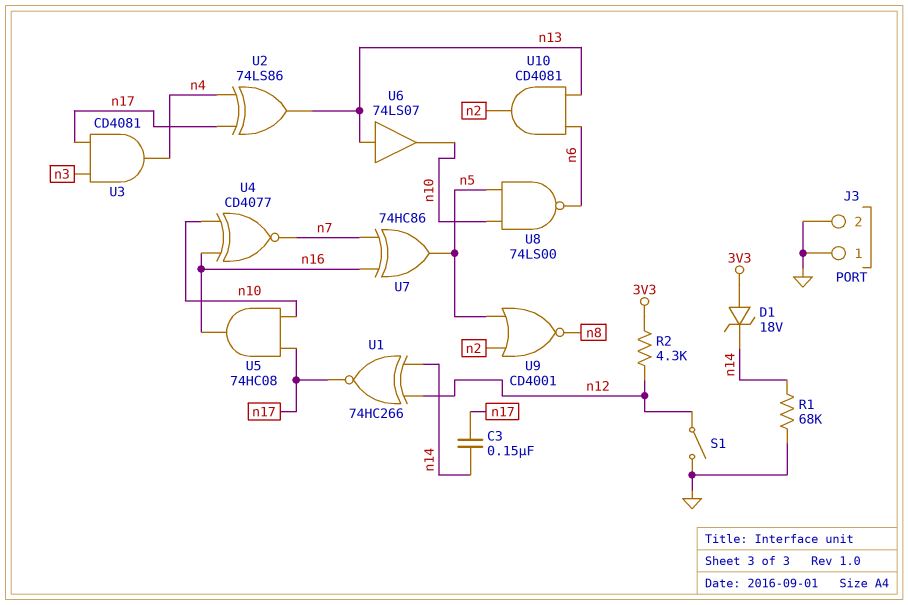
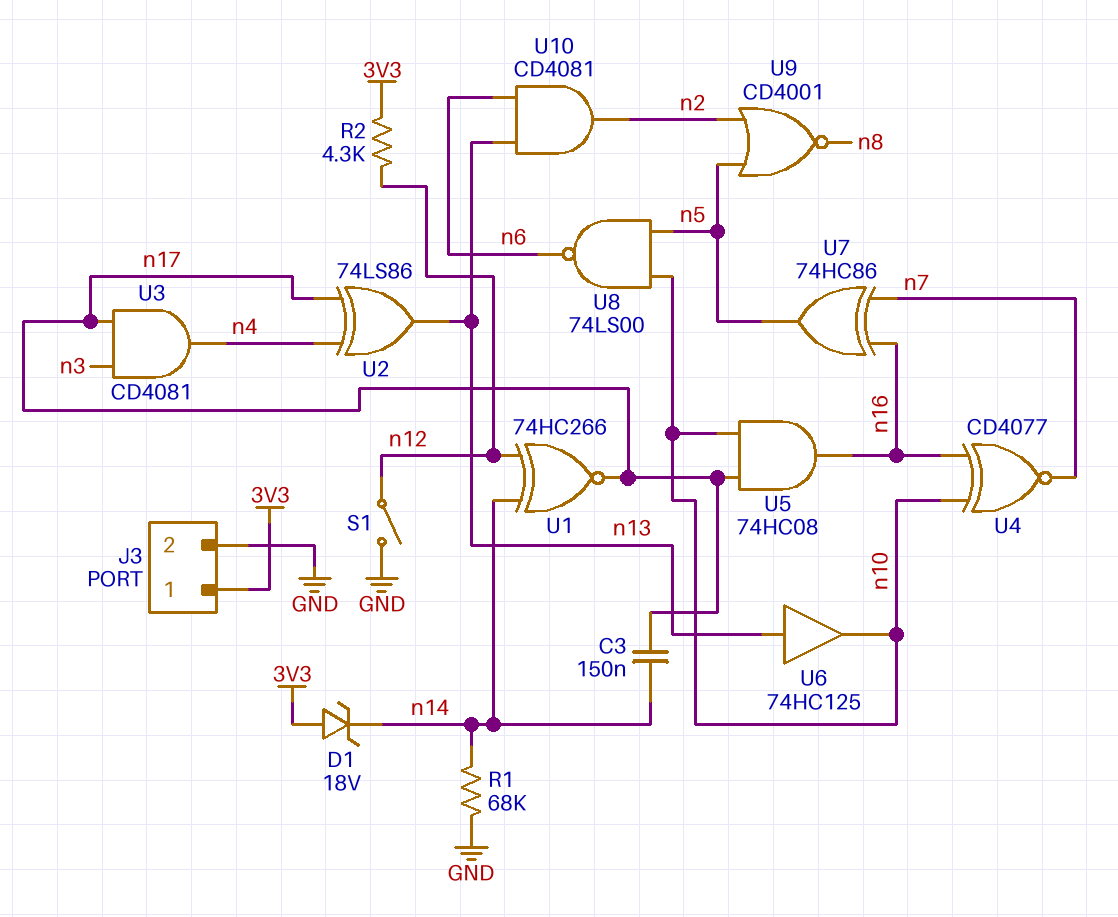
J3 pin 1: GND -> 3V3
U6: buffer 74LS07 (in n13, out n10) -> buffer 74HC125 (in n13, out n10)

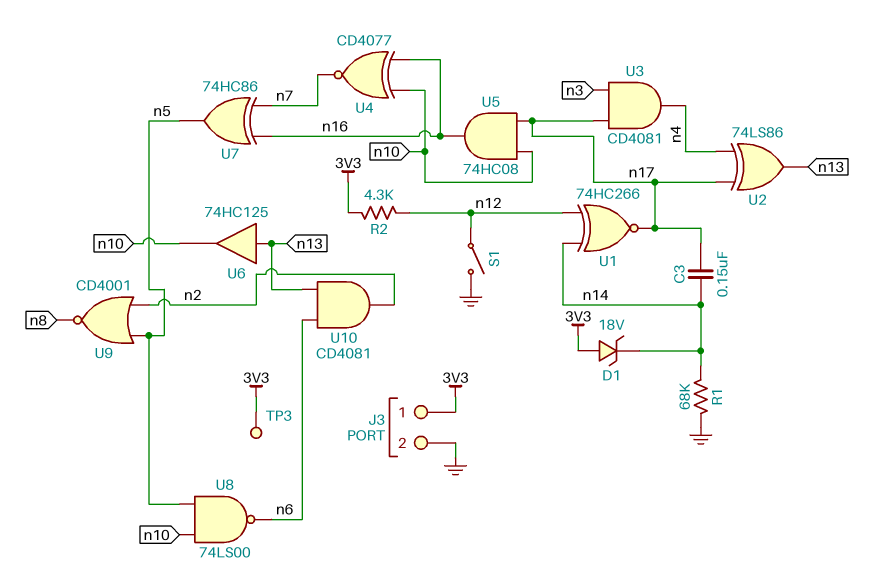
TP3: none -> test point (3V3)

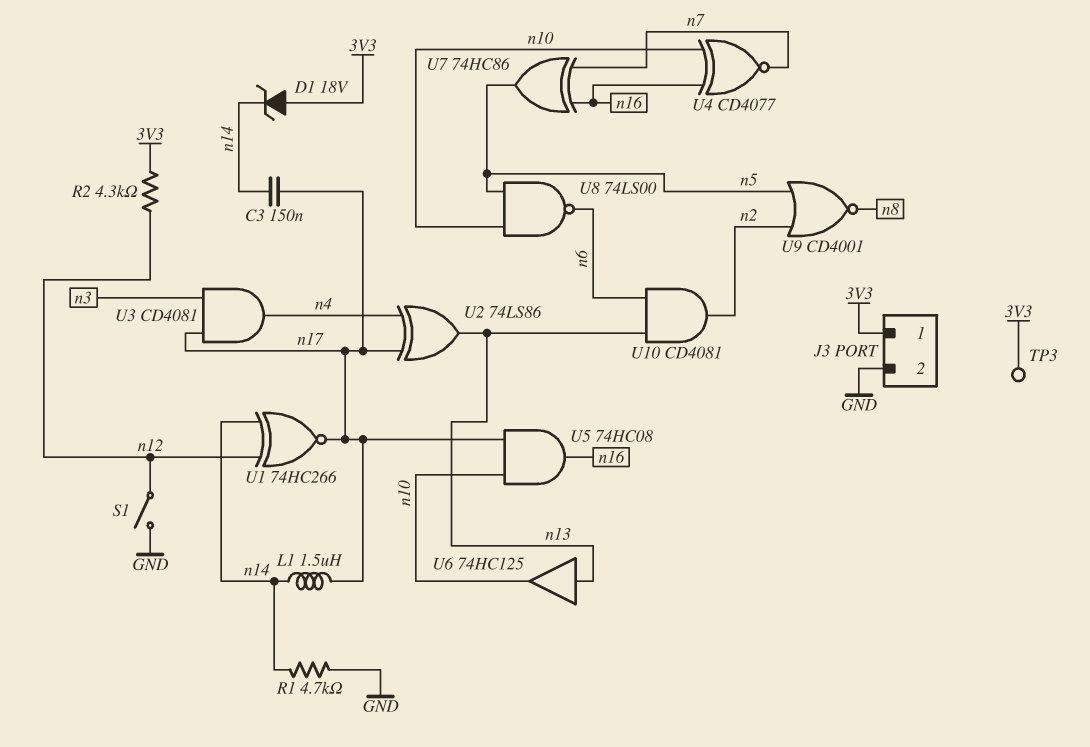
L1: none -> 1.5uH (n14, n17)
R1: 68k (GND, n14) -> 4.7k (GND, n14)

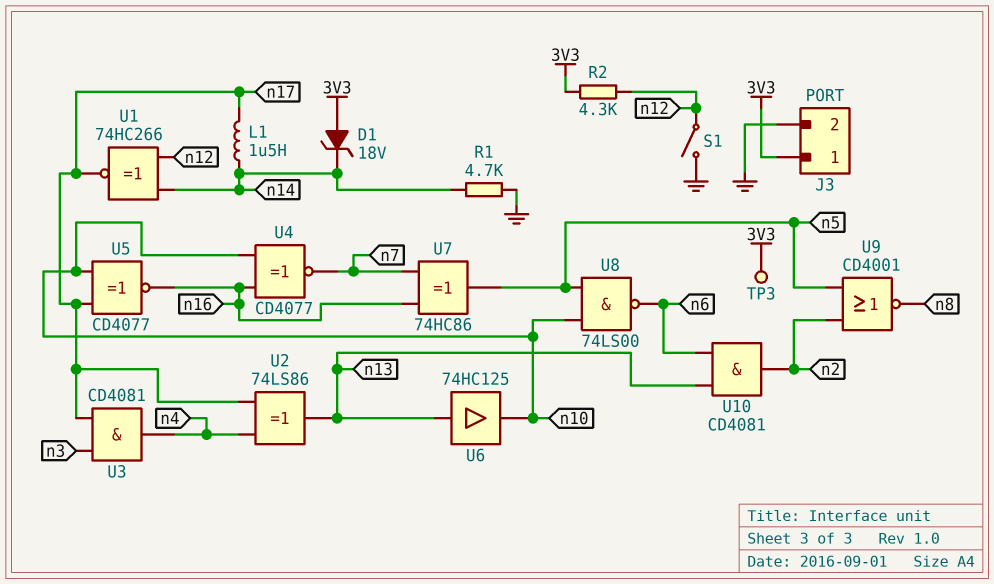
C3: 150nF (n14, n17) -> none
U5: AND 74HC08 (in n10, in n17, out n16) -> XNOR CD4077 (in n10, in n17, out n16)

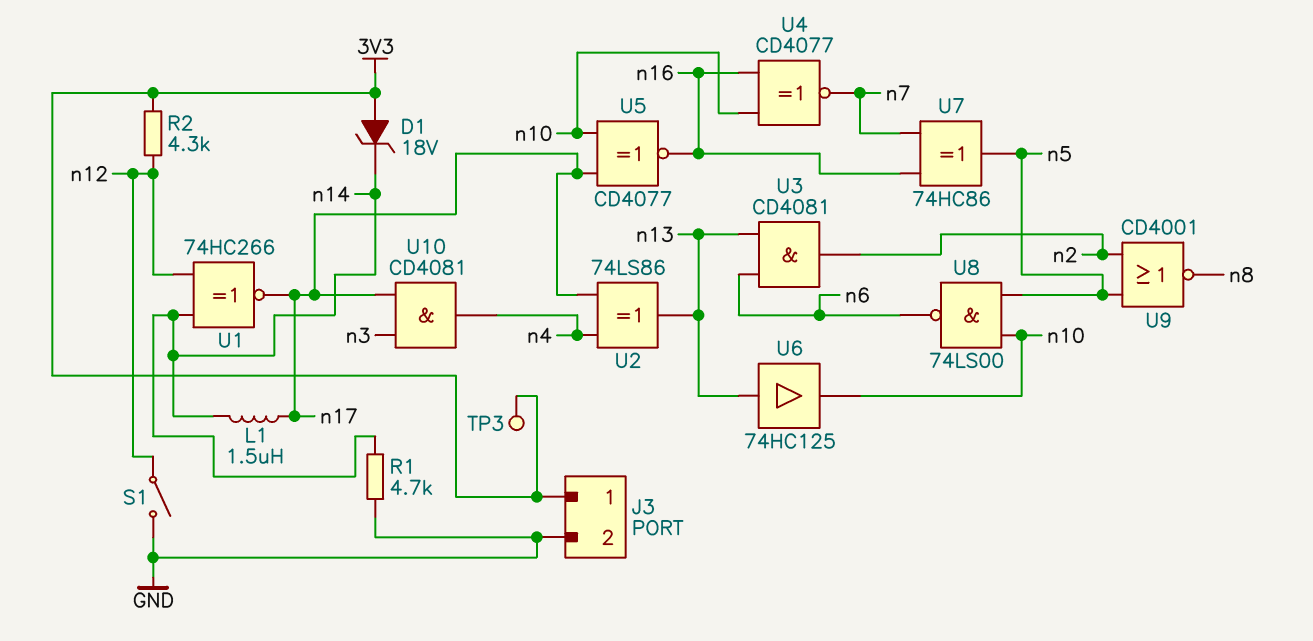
U3: AND CD4081 (in n3, in n17, out n4) -> AND CD4081 (in n6, in n13, out n2)
U10: AND CD4081 (in n6, in n13, out n2) -> AND CD4081 (in n3, in n17, out n4)

